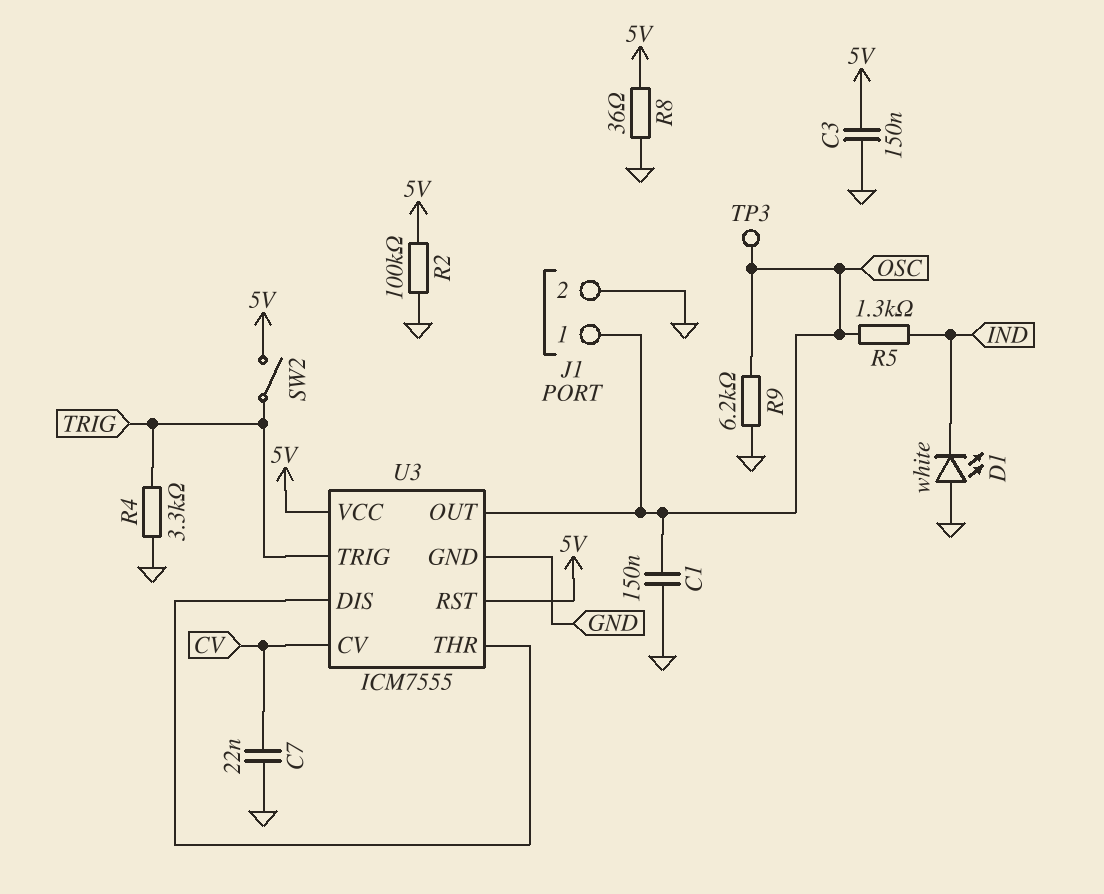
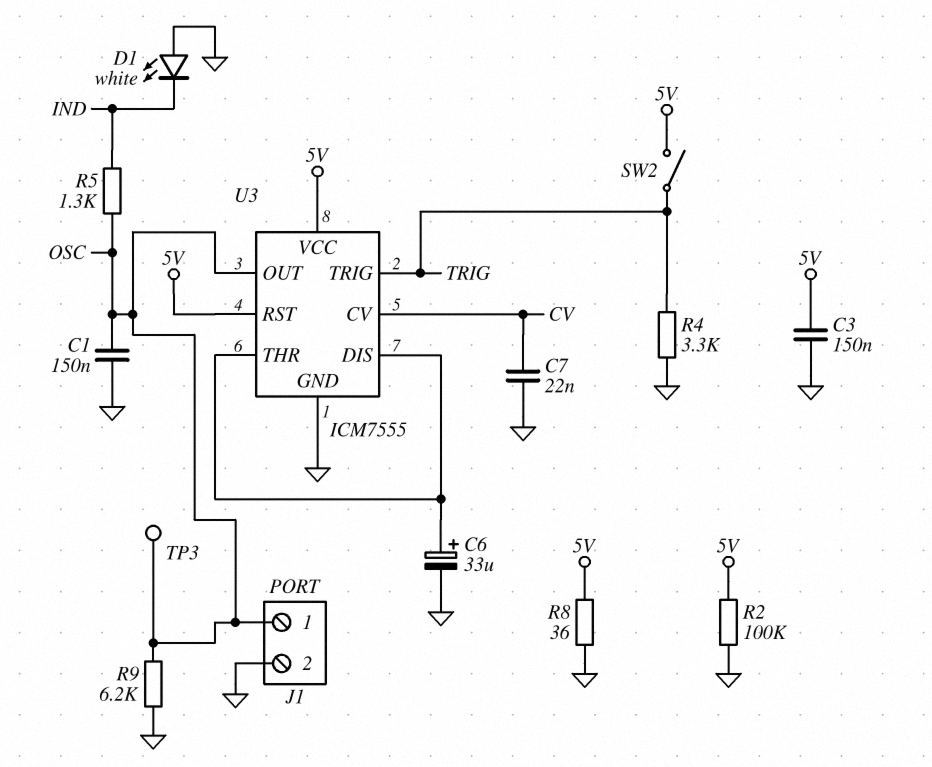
C6: none -> 33uF (plus U3/DIS, minus GND)

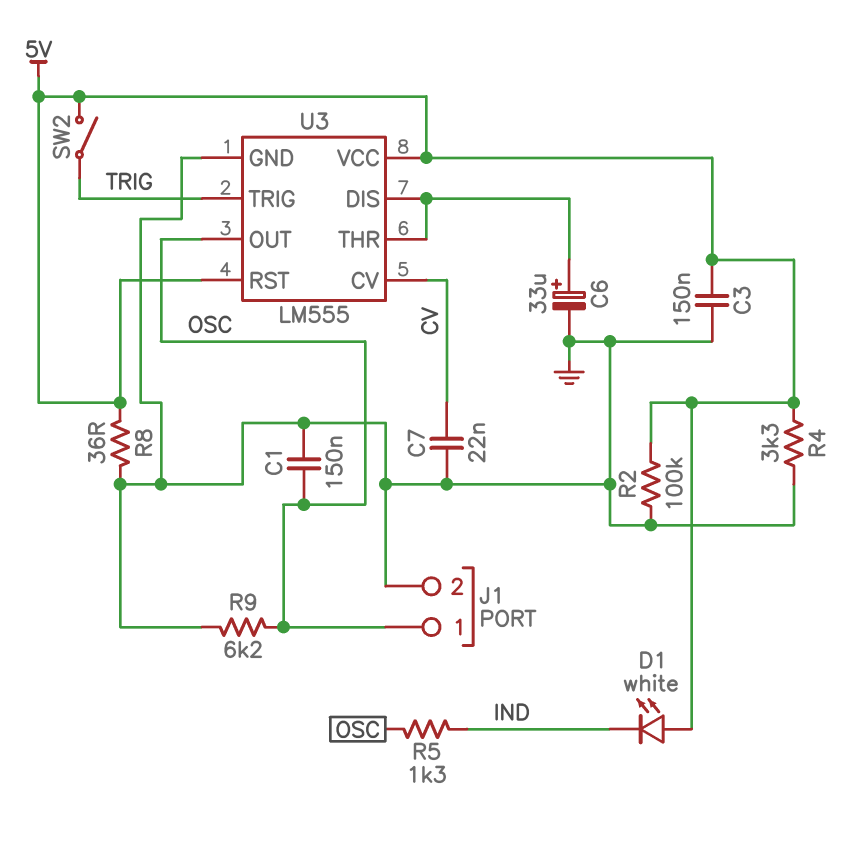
D1: LED white (A GND, K IND) -> LED white (A 5V, K IND)
R4: 3.3k (GND, TRIG) -> 3.3k (5V, GND)
TP3: test point (OSC) -> none
U3: ICM7555 -> LM555

